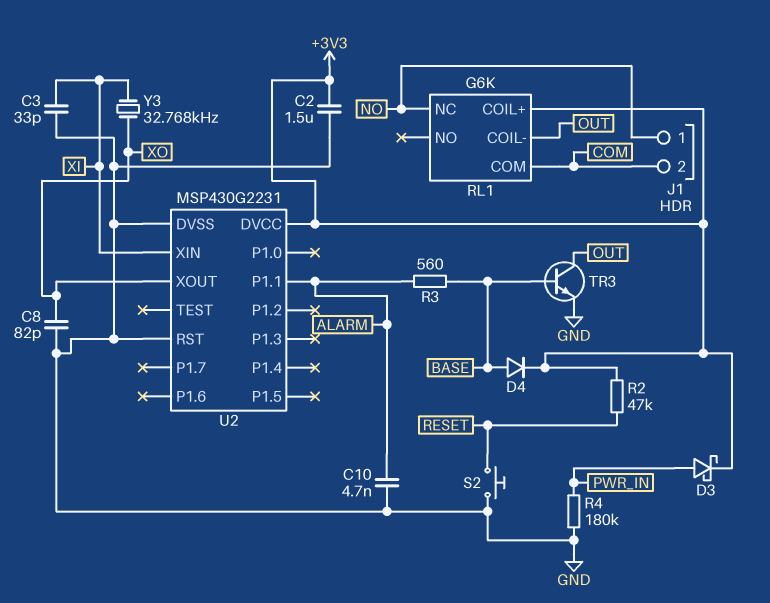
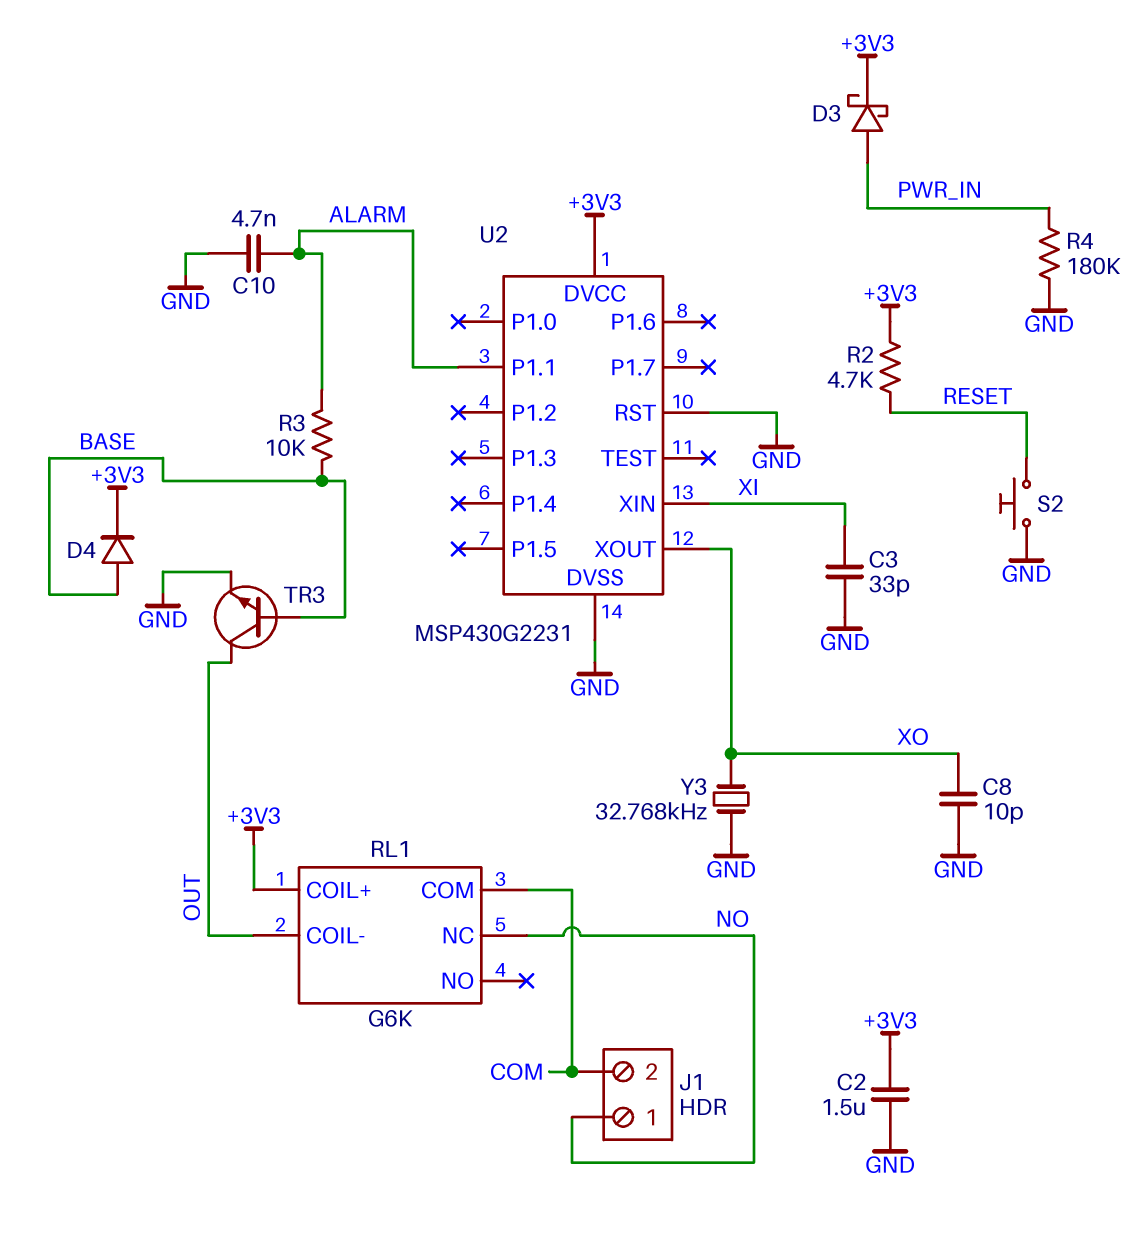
C8: 82pF (GND, XO) -> 10pF (GND, XO)
R2: 47k (+3V3, RESET) -> 4.7k (+3V3, RESET)
R3: 560 (ALARM, BASE) -> 10k (ALARM, BASE)
Y3: 32.768kHz (XI, XO) -> 32.768kHz (GND, XO)

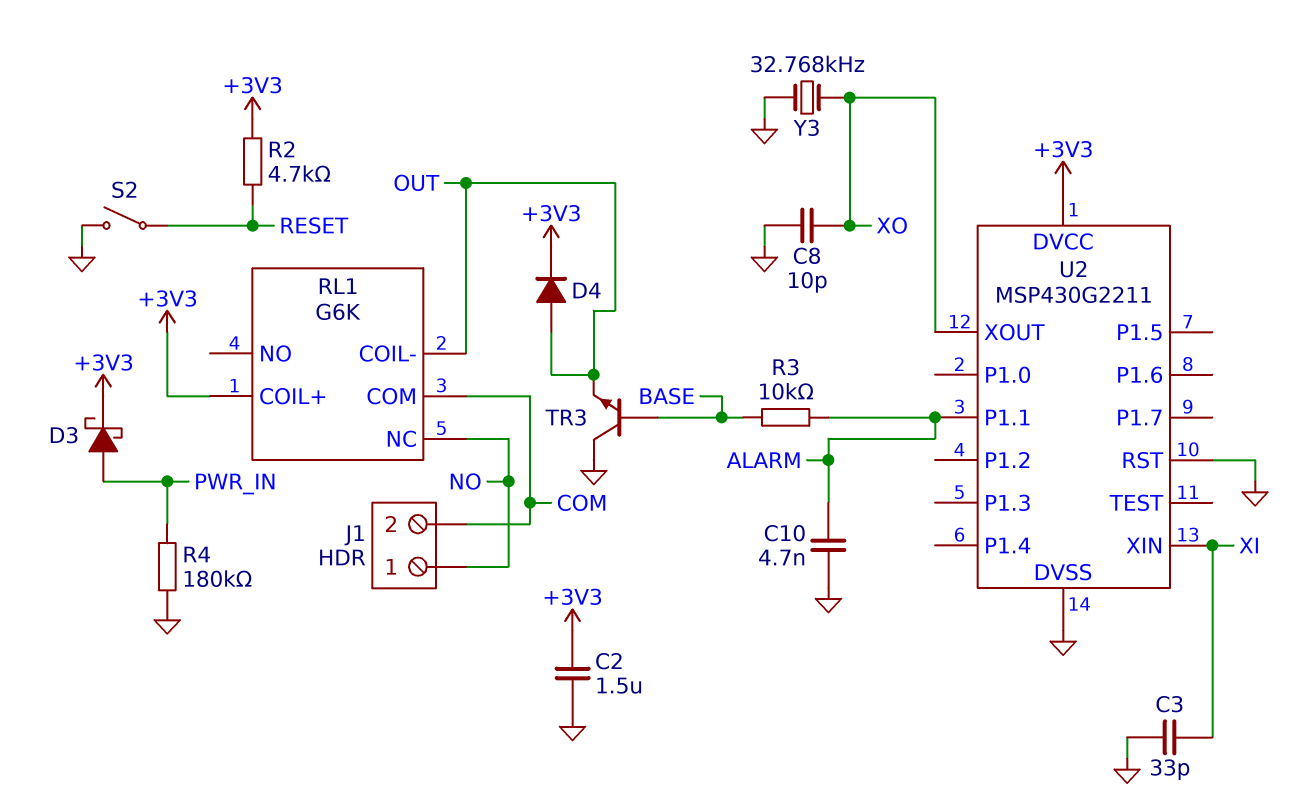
D4: diode (A BASE, K +3V3) -> diode (A OUT, K +3V3)
S2: button (GND, RESET) -> switch (GND, RESET)
TR3: NPN (B BASE, C OUT, E GND) -> NPN (B BASE, C GND, E OUT)
U2: MSP430G2231 -> MSP430G2211

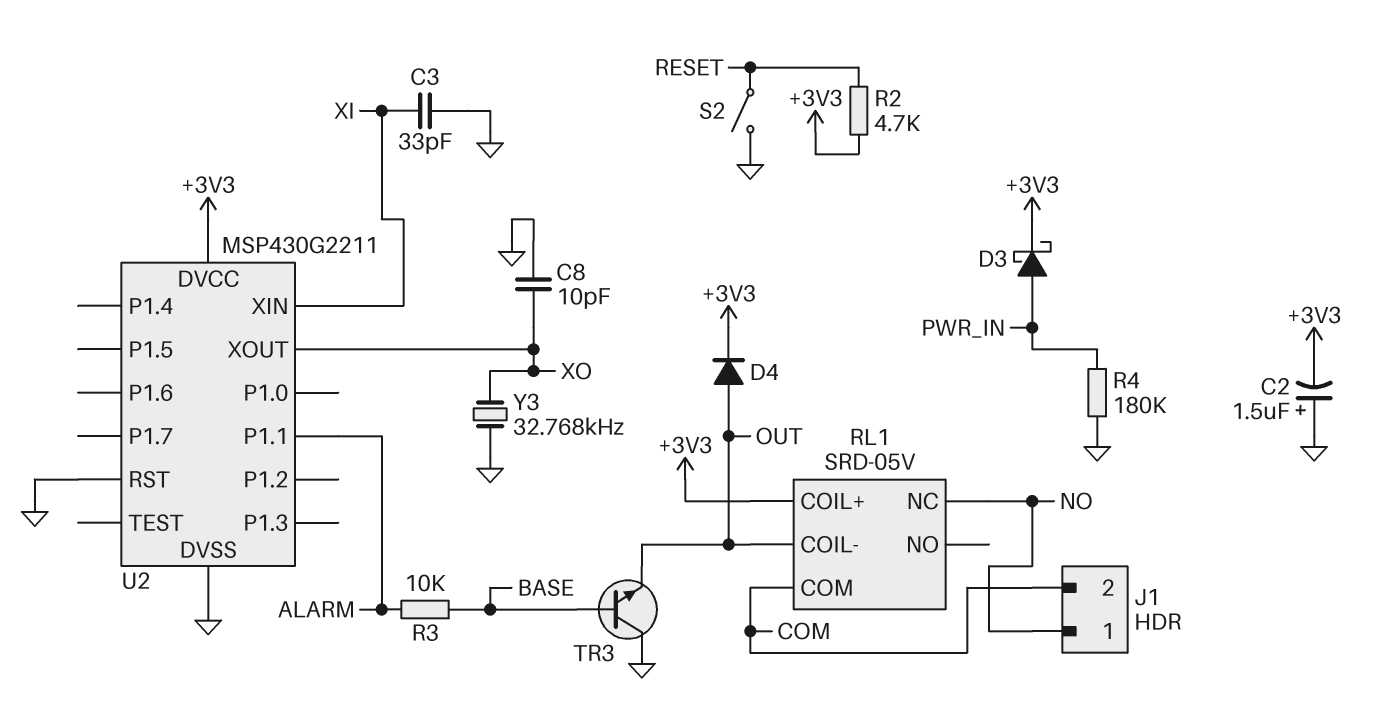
C2: 1.5uF (+3V3, GND) -> 1.5uF (plus GND, minus +3V3)
C10: 4.7nF (ALARM, GND) -> none
RL1: G6K -> SRD-05V

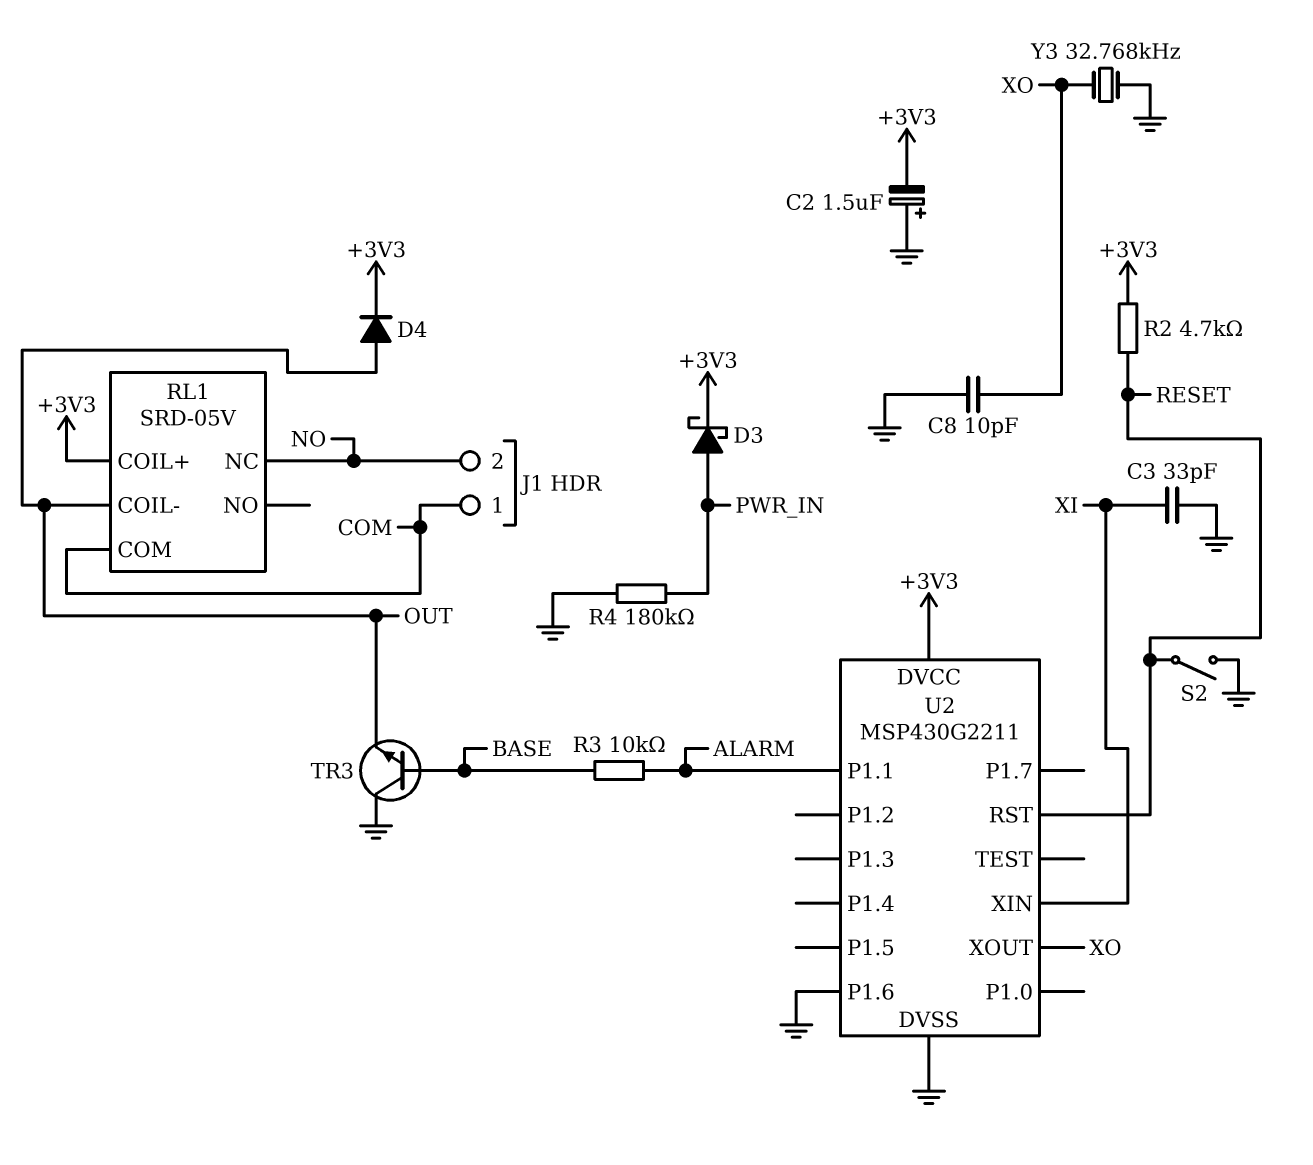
J1 pin 1: NO -> COM
J1 pin 2: COM -> NO
U2 pin P1.6: none -> GND
U2 pin RST: GND -> RESET

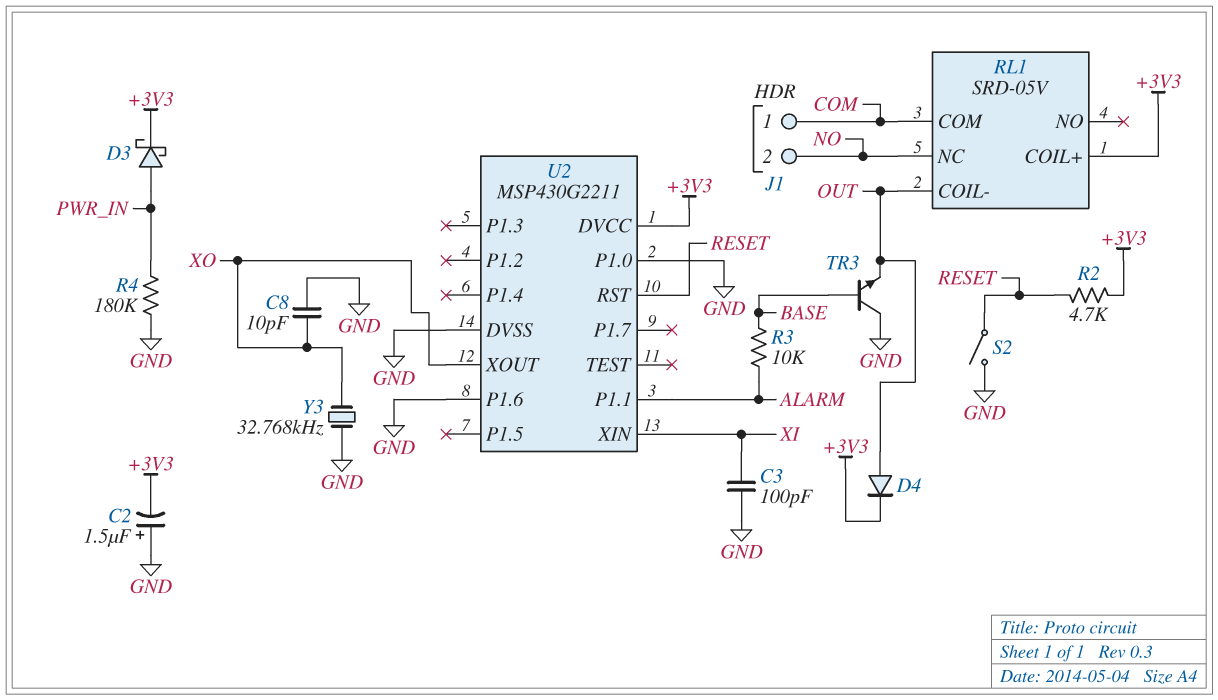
C3: 33pF (GND, XI) -> 100pF (GND, XI)
U2 pin P1.0: none -> GND

